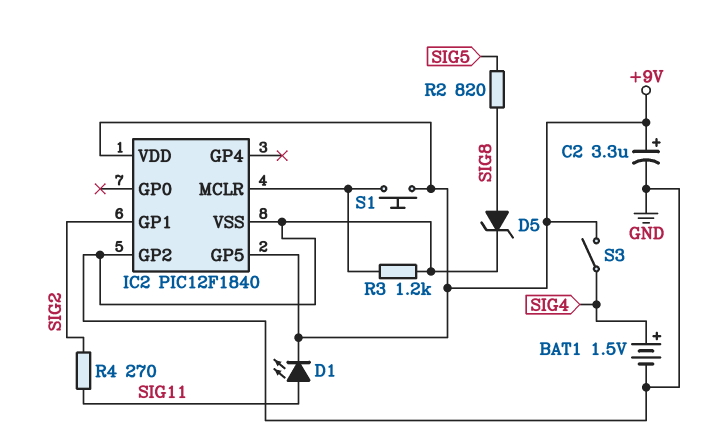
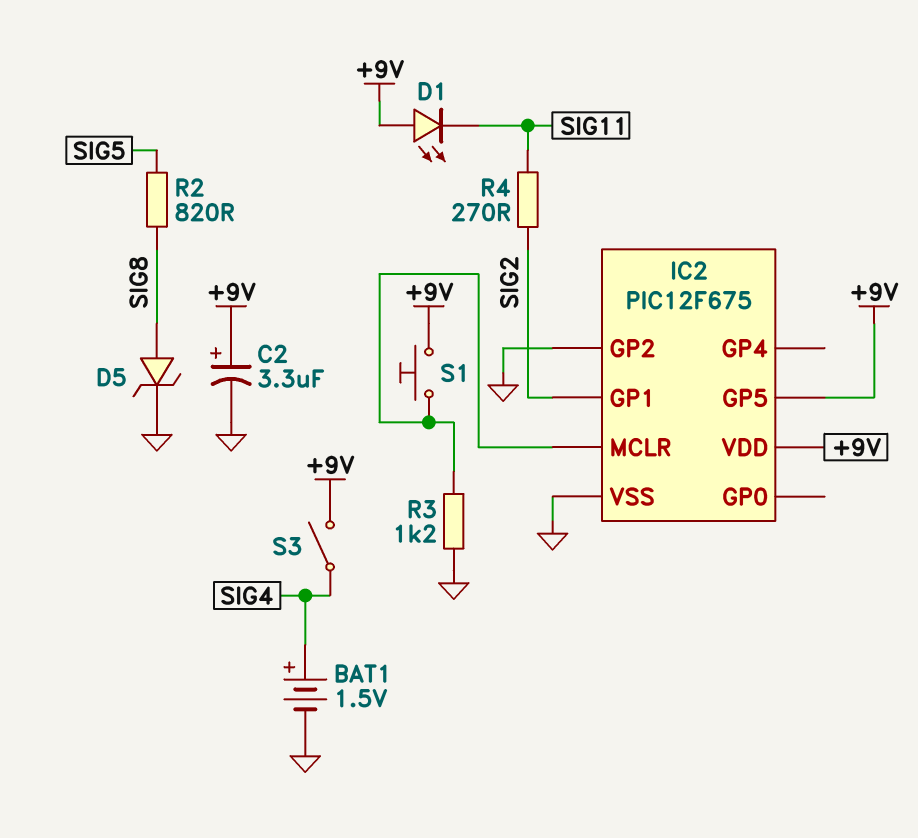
D1: LED (A SIG11, K +9V) -> LED (A +9V, K SIG11)
IC2: PIC12F1840 -> PIC12F675

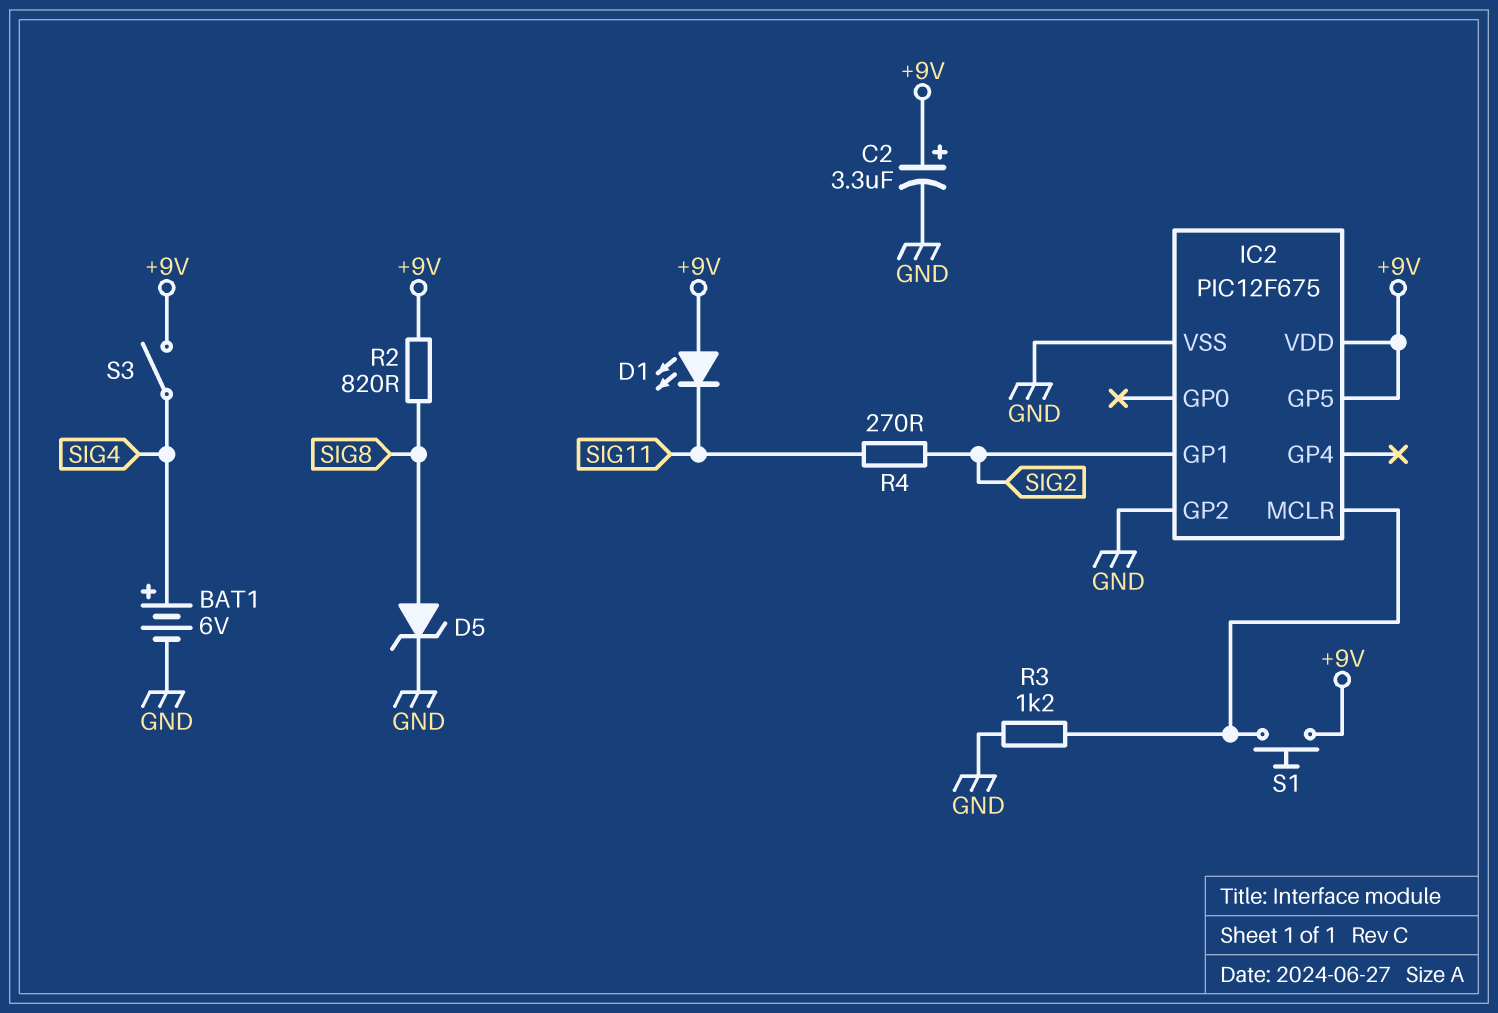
BAT1: 1.5V (plus SIG4, minus GND) -> 6V (plus SIG4, minus GND)
R2: 820 (SIG5, SIG8) -> 820 (+9V, SIG8)

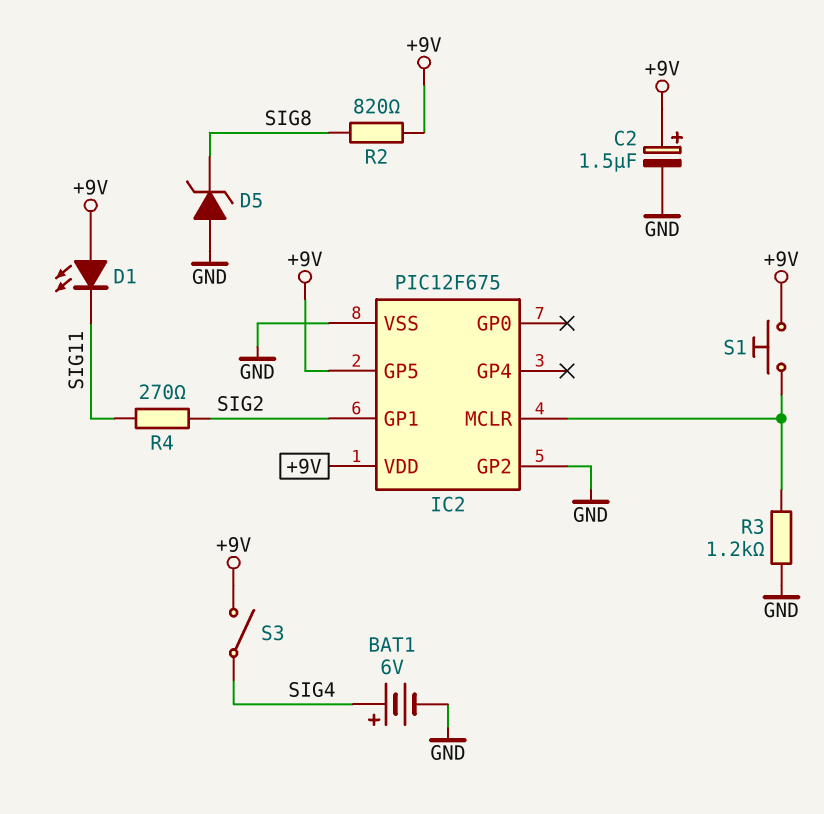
C2: 3.3uF (plus +9V, minus GND) -> 1.5uF (plus +9V, minus GND)
D5: zener (A SIG8, K GND) -> zener (A GND, K SIG8)

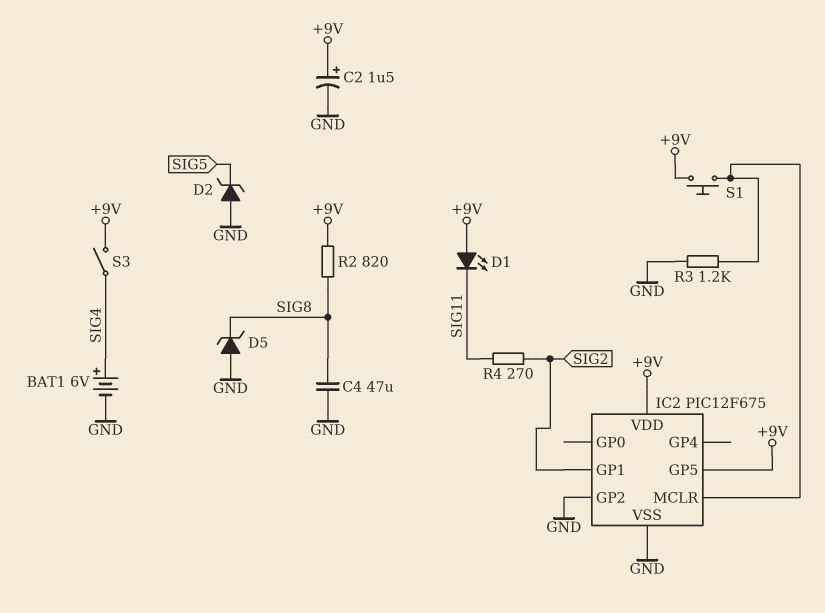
C4: none -> 47uF (GND, SIG8)
D2: none -> zener (A GND, K SIG5)

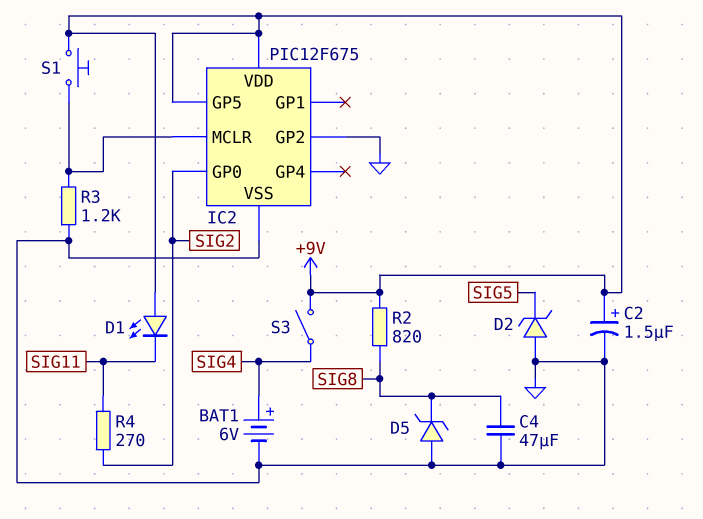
IC2 pin GP0: none -> SIG2
IC2 pin GP1: SIG2 -> none

